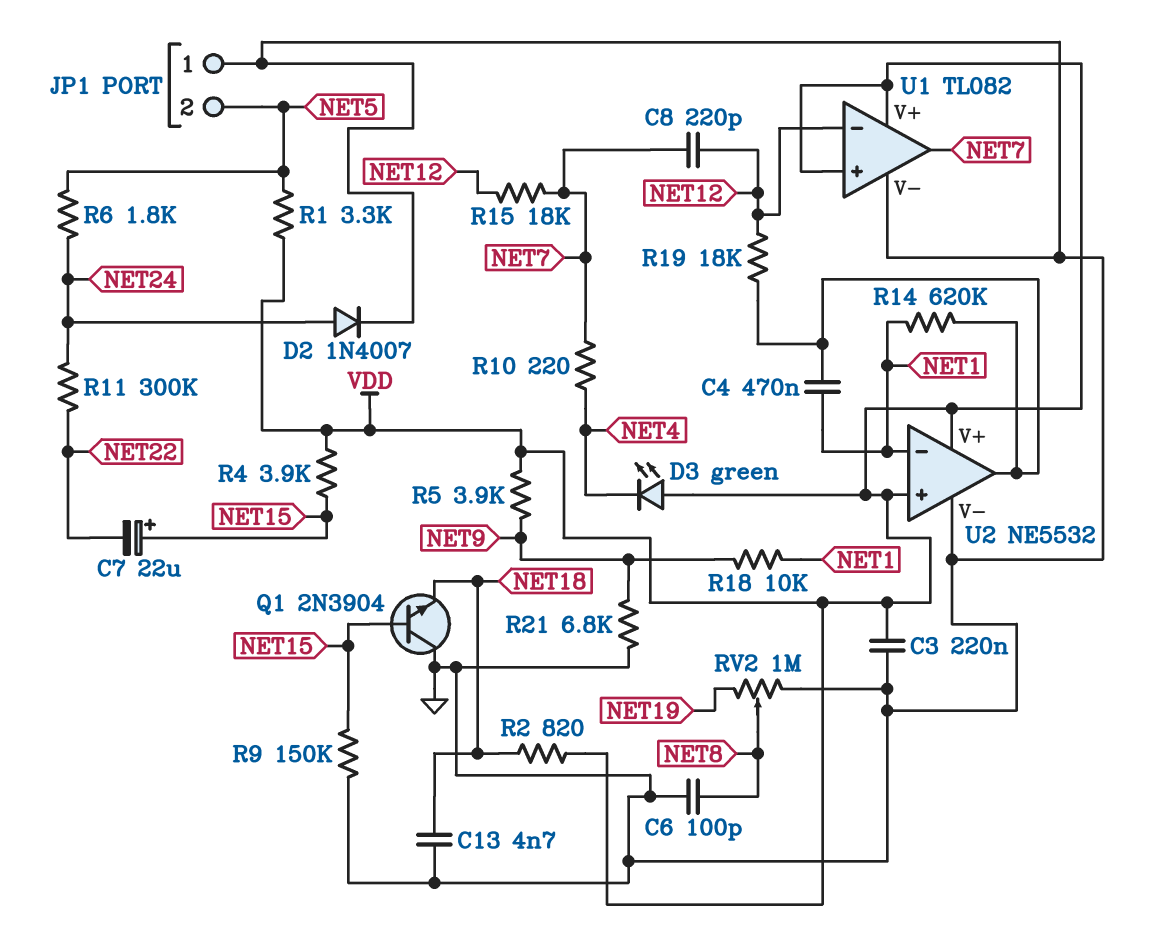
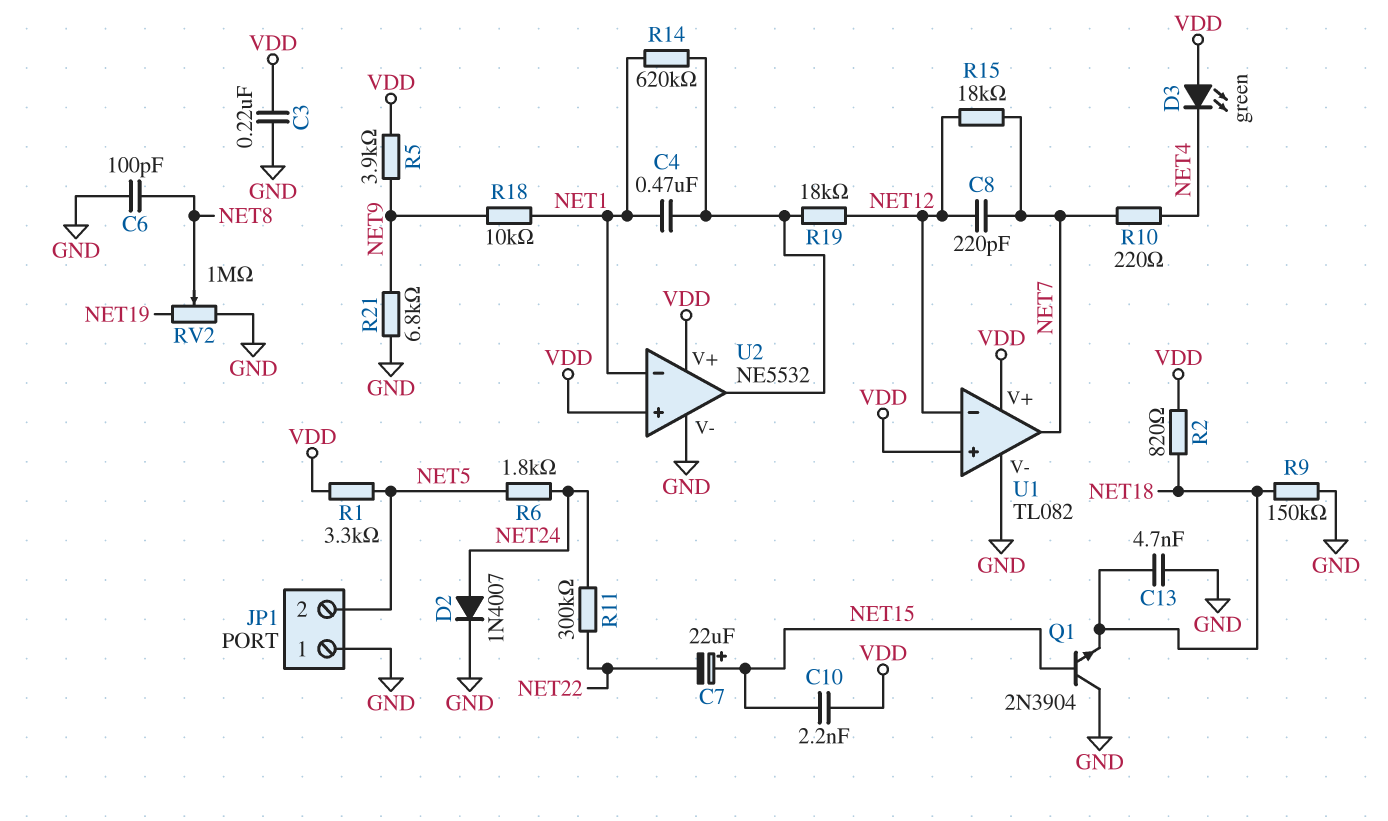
C10: none -> 2.2nF (NET15, VDD)
R4: 3.9k (NET15, VDD) -> none
R9: 150k (GND, NET15) -> 150k (GND, NET18)

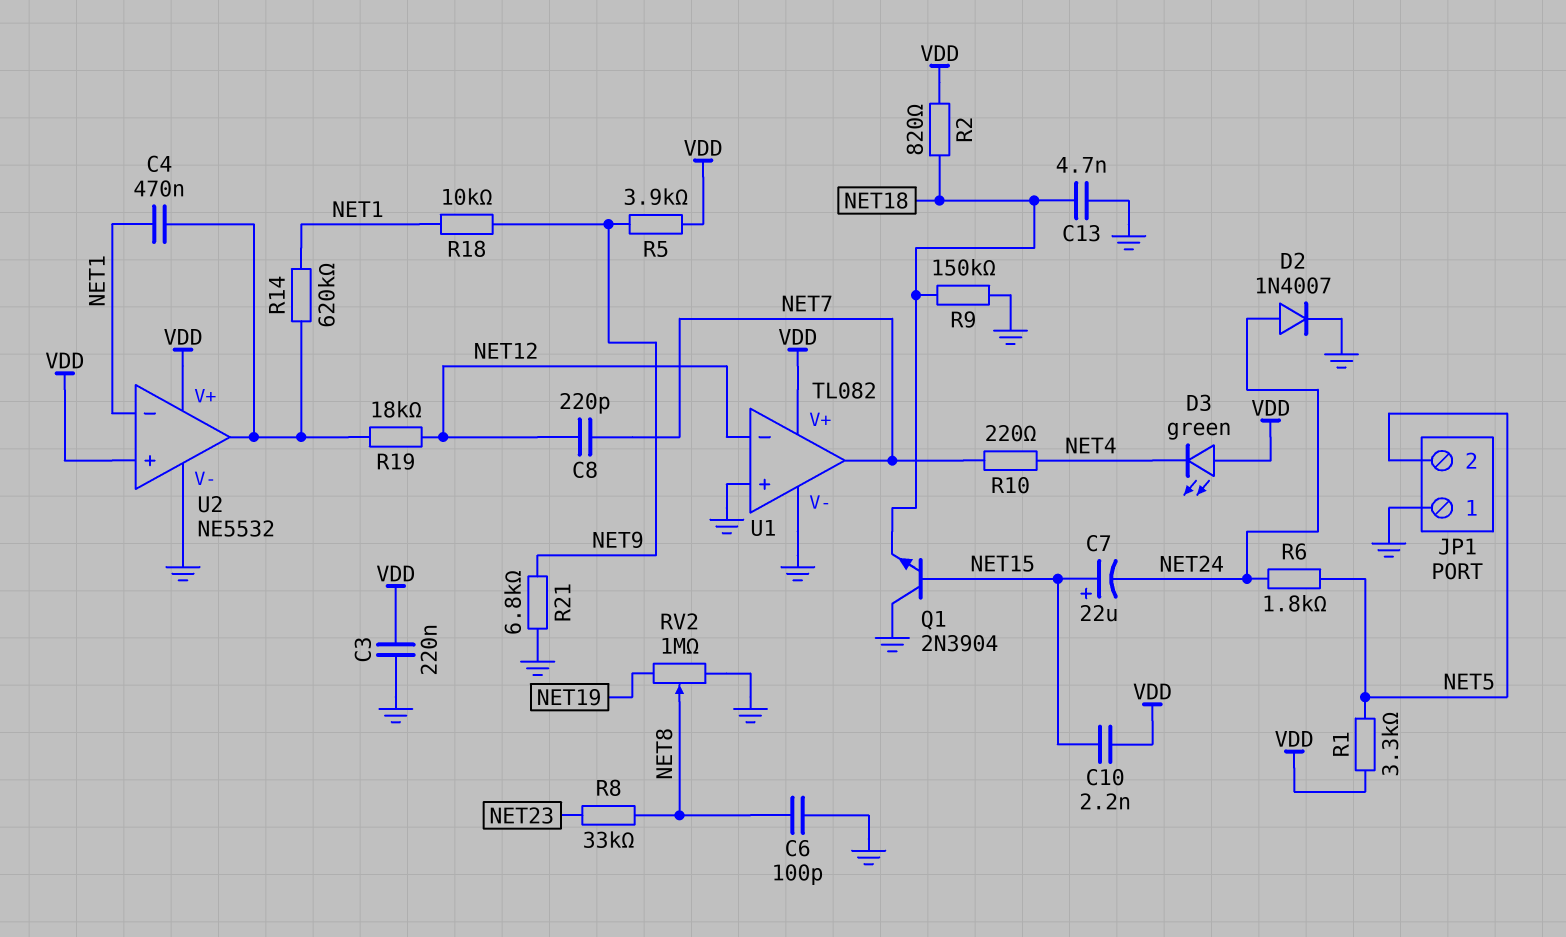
C7: 22uF (plus NET15, minus NET22) -> 22uF (plus NET15, minus NET24)
R8: none -> 33k (NET8, NET23)
R11: 300k (NET22, NET24) -> none
R15: 18k (NET7, NET12) -> none
U1 pin in+: VDD -> GND

